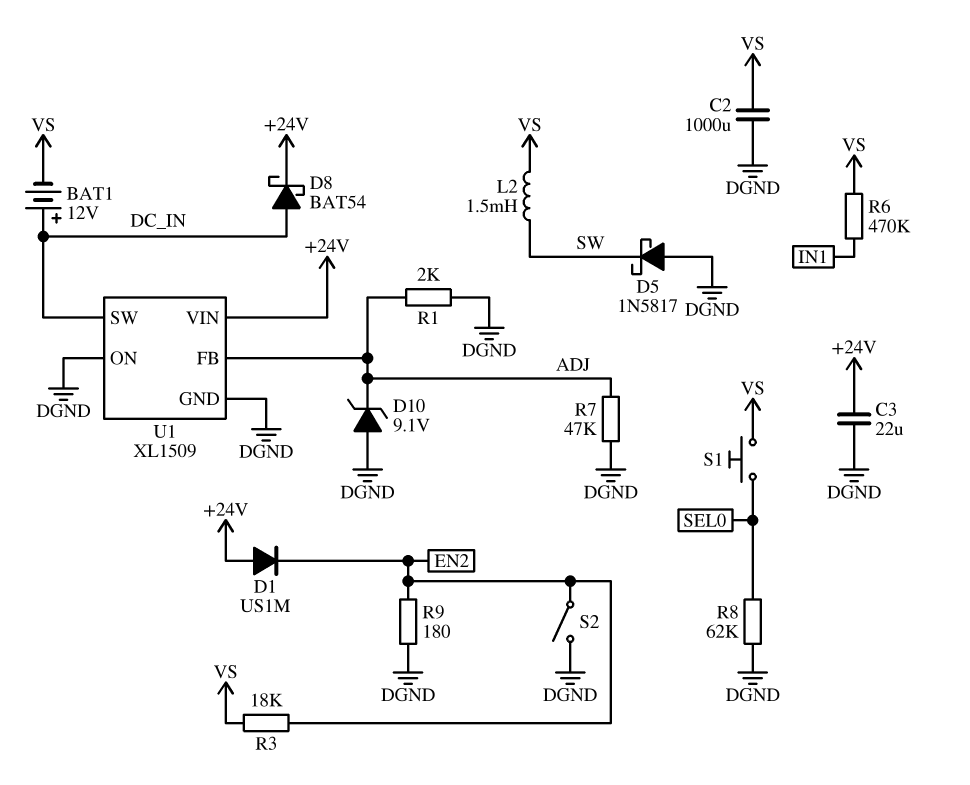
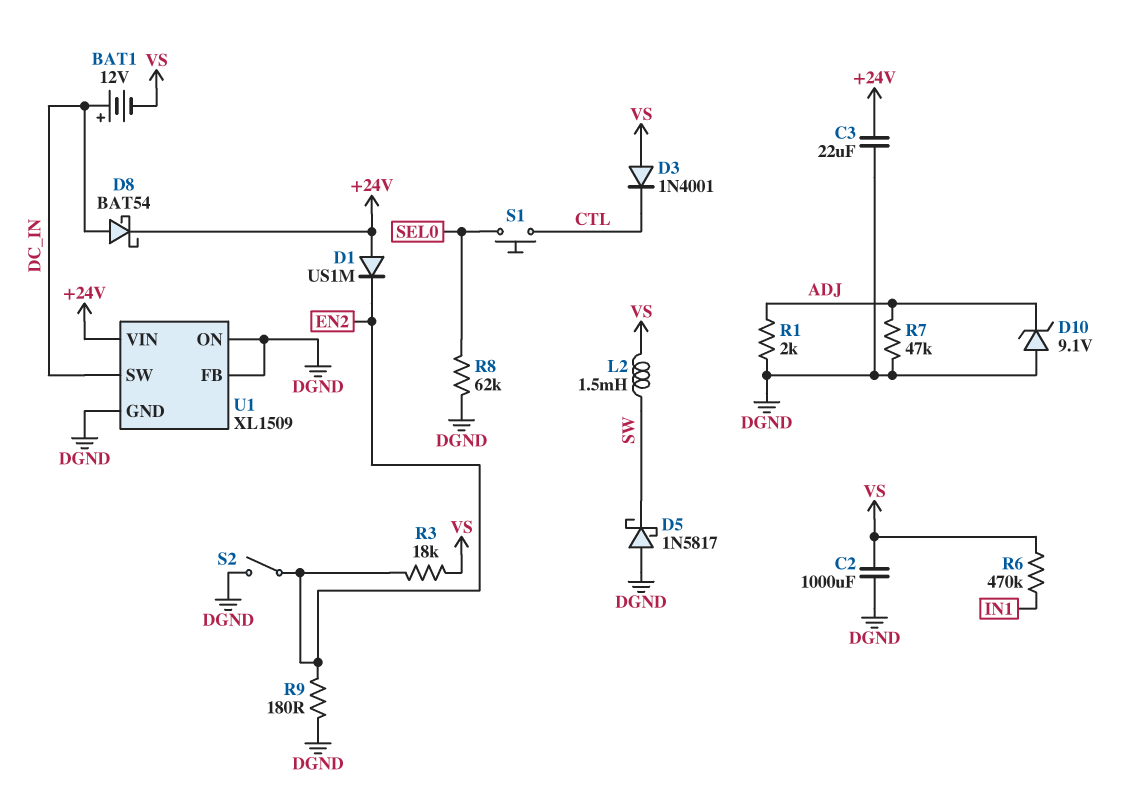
D3: none -> diode 1N4001 (A VS, K CTL)
S1: button (SEL0, VS) -> button (CTL, SEL0)
U1 pin FB: ADJ -> DGND

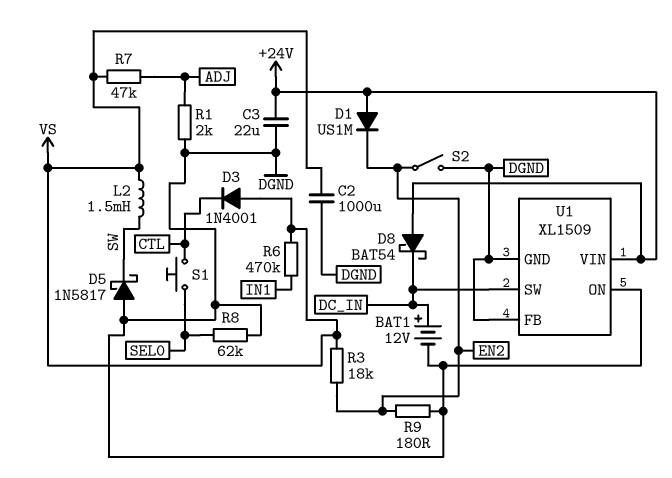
BAT1: 12V (plus DC_IN, minus VS) -> 12V (plus DC_IN, minus DGND)
D8: schottky BAT54 (A DC_IN, K +24V) -> schottky BAT54 (A +24V, K DC_IN)
D10: zener 9.1V (A DGND, K ADJ) -> none
R7: 47k (ADJ, DGND) -> 47k (ADJ, VS)

